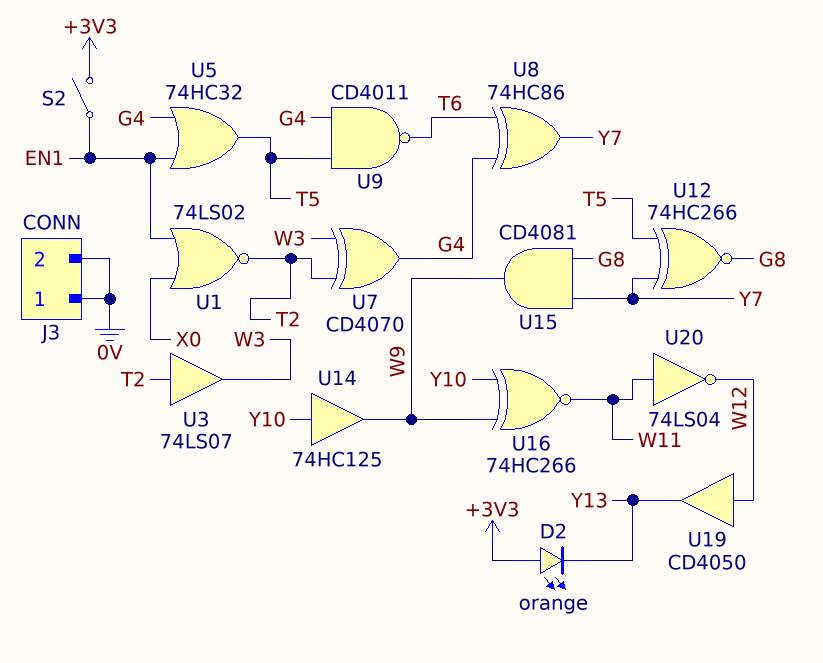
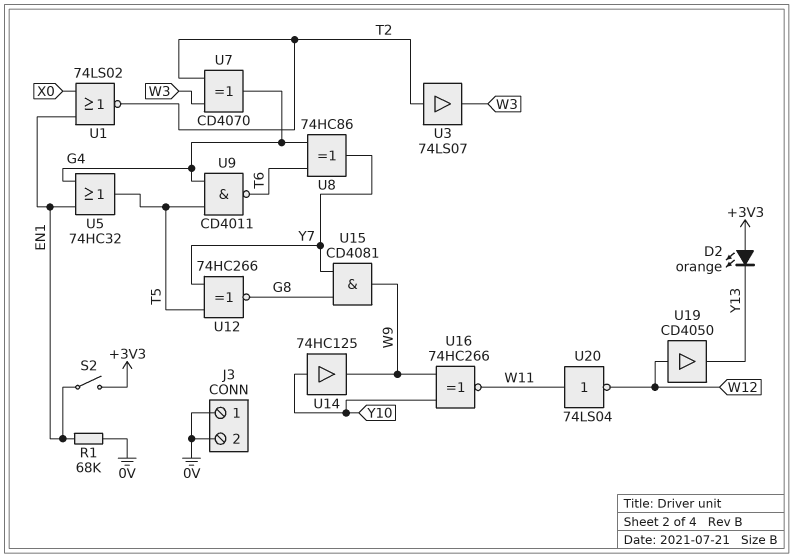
R1: none -> 68k (0V, EN1)

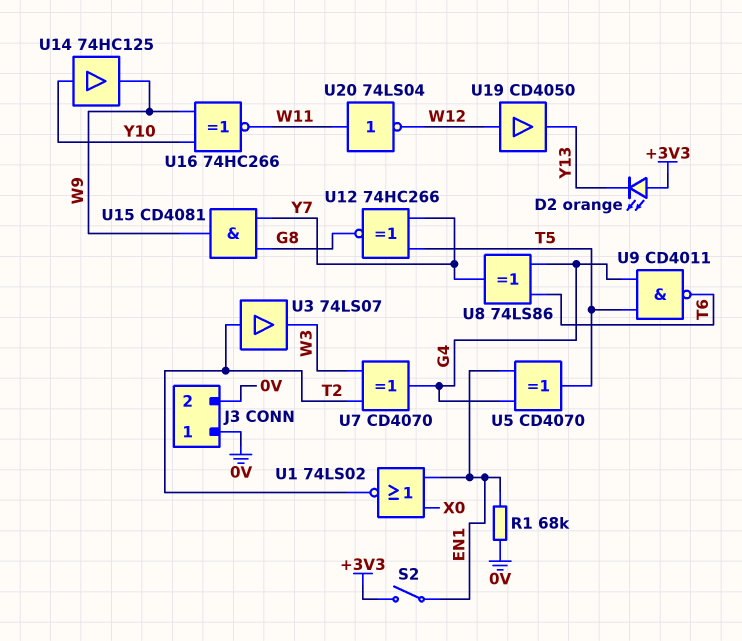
U5: OR 74HC32 (in EN1, in G4, out T5) -> XOR CD4070 (in EN1, in G4, out T5)
U8: XOR 74HC86 (in G4, in T6, out Y7) -> XOR 74LS86 (in G4, in T6, out Y7)

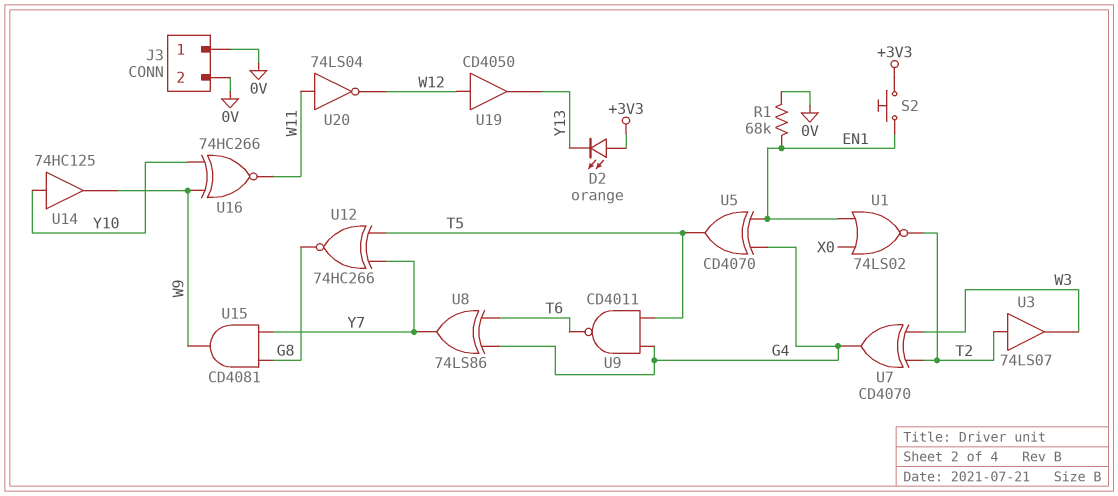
S2: switch (+3V3, EN1) -> button (+3V3, EN1)

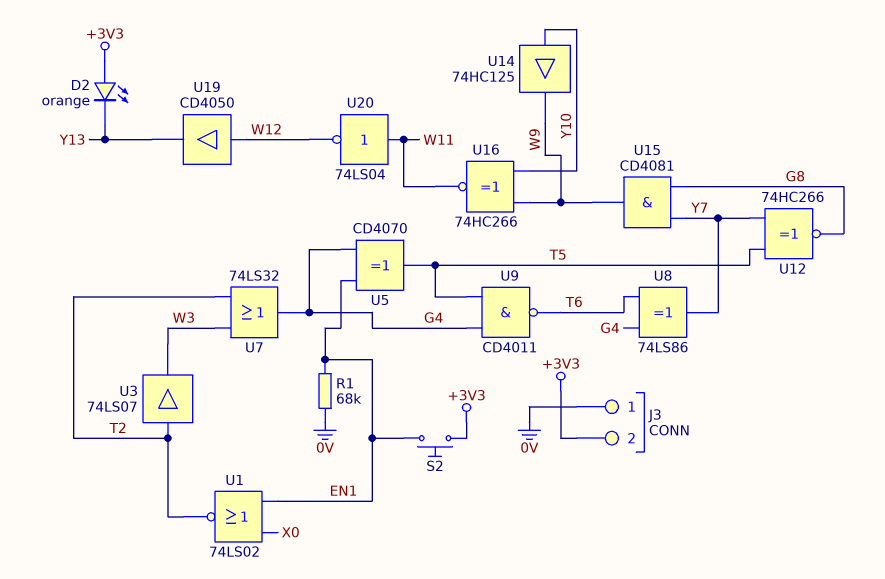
J3 pin 2: 0V -> +3V3
U7: XOR CD4070 (in T2, in W3, out G4) -> OR 74LS32 (in T2, in W3, out G4)

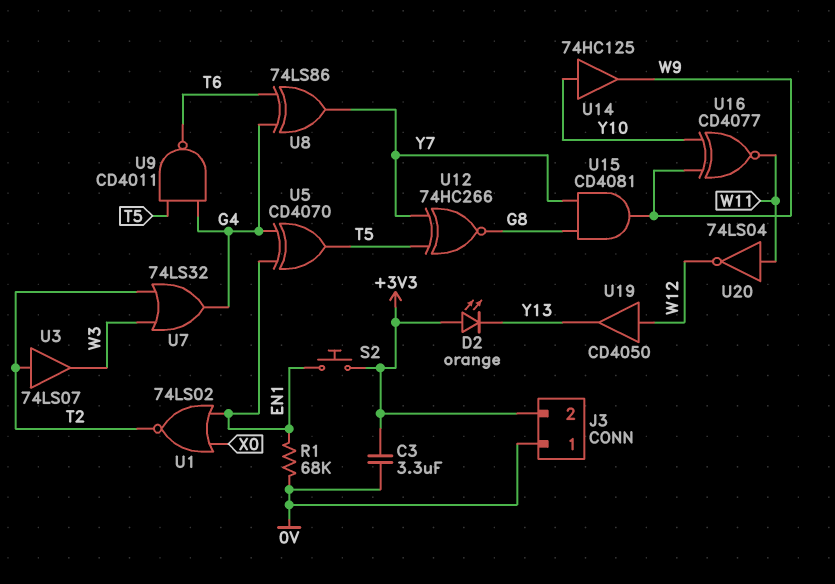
C3: none -> 3.3uF (+3V3, 0V)
U16: XNOR 74HC266 (in W9, in Y10, out W11) -> XNOR CD4077 (in W9, in Y10, out W11)

